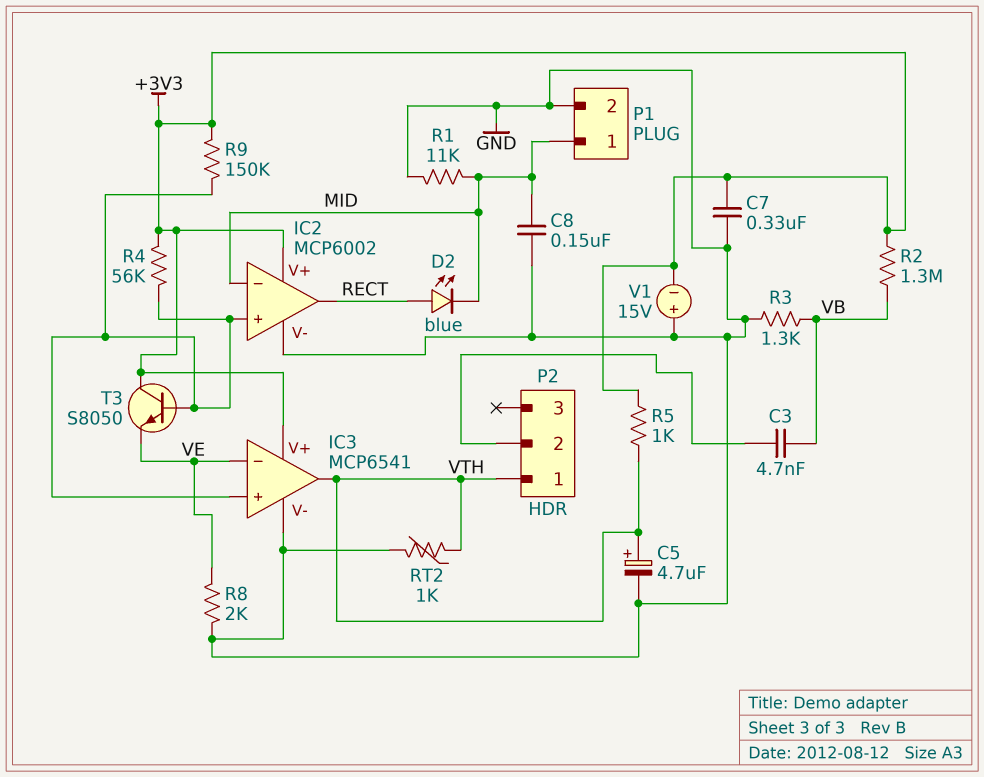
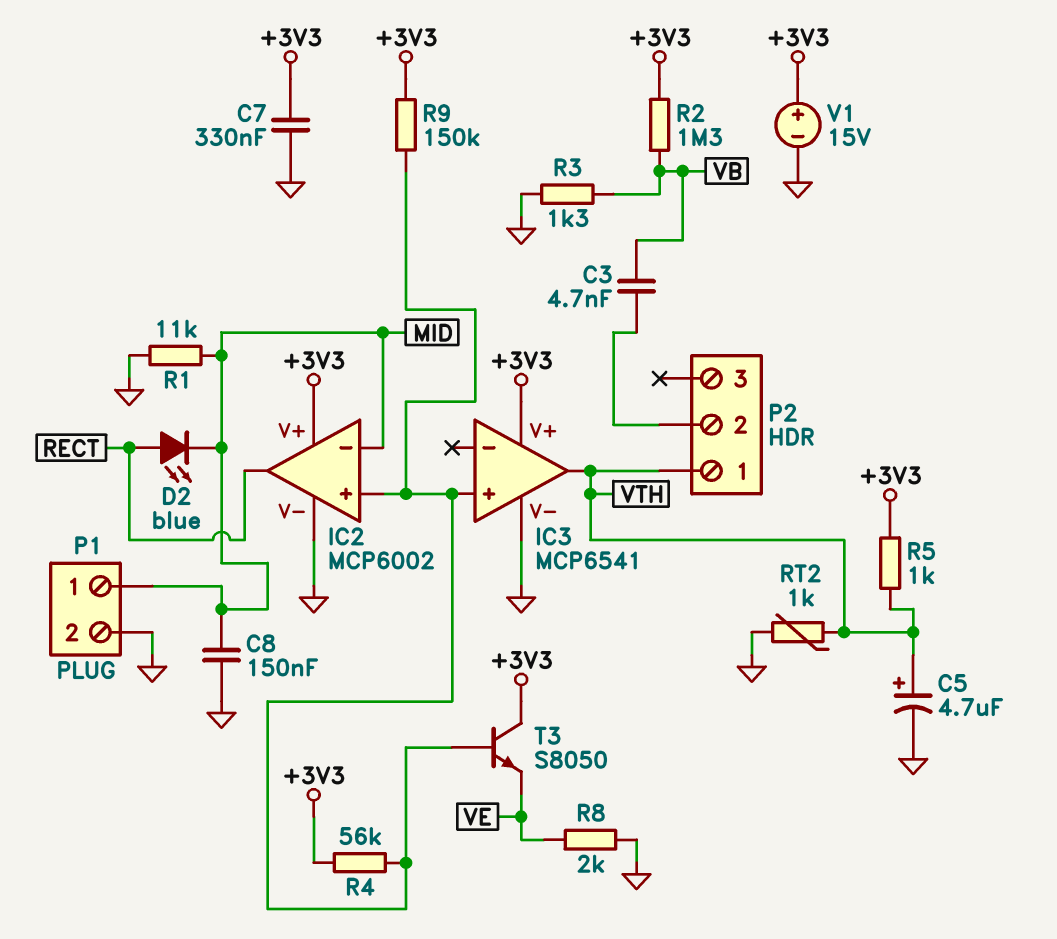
IC3 pin in-: VE -> none
V1: 15V (plus GND, minus +3V3) -> 15V (plus +3V3, minus GND)

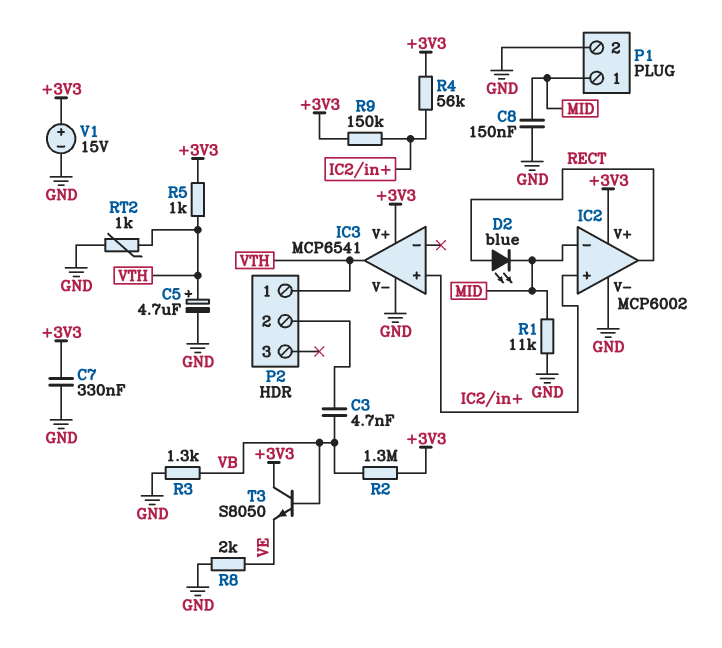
T3: NPN S8050 (B IC2/in+, C +3V3, E VE) -> NPN S8050 (B VB, C +3V3, E VE)

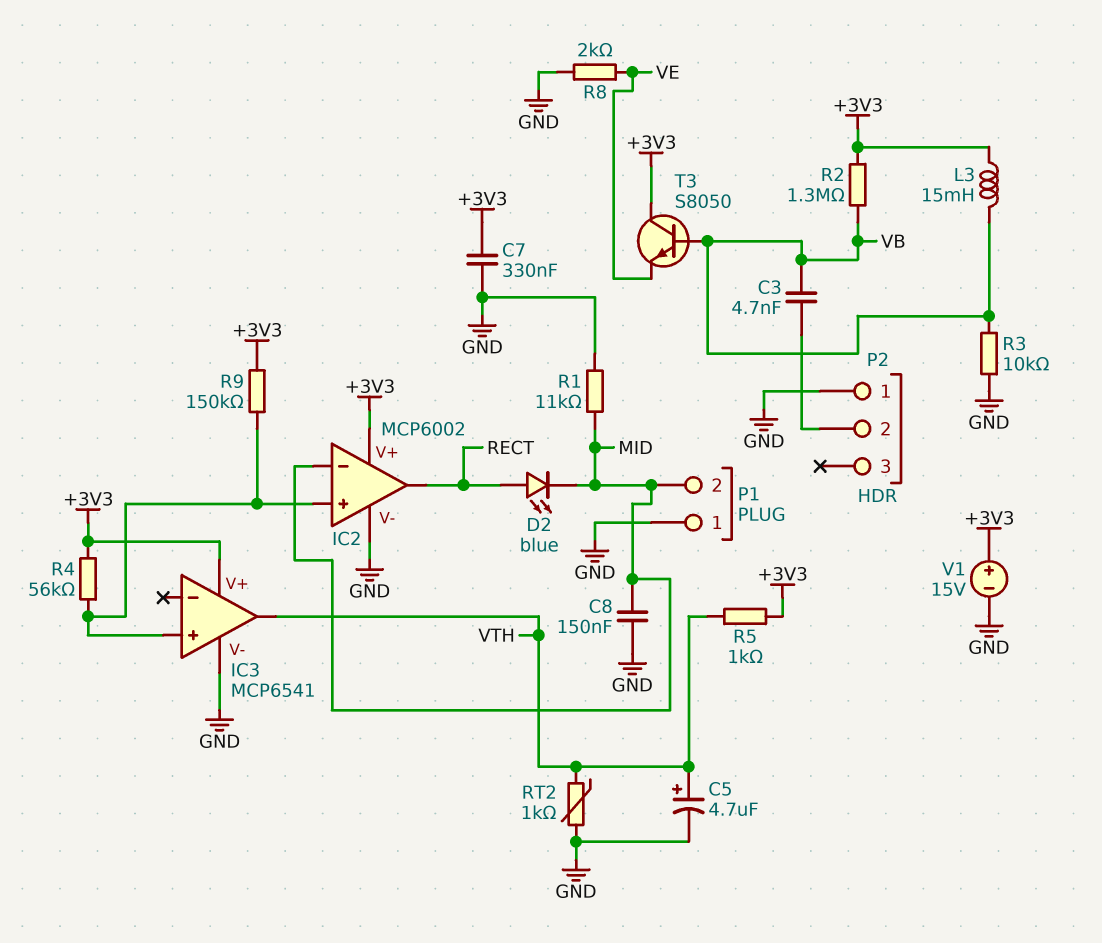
L3: none -> 15mH (+3V3, VB)
P1 pin 1: MID -> GND
P1 pin 2: GND -> MID
P2 pin 1: VTH -> GND
R3: 1.3k (GND, VB) -> 10k (GND, VB)

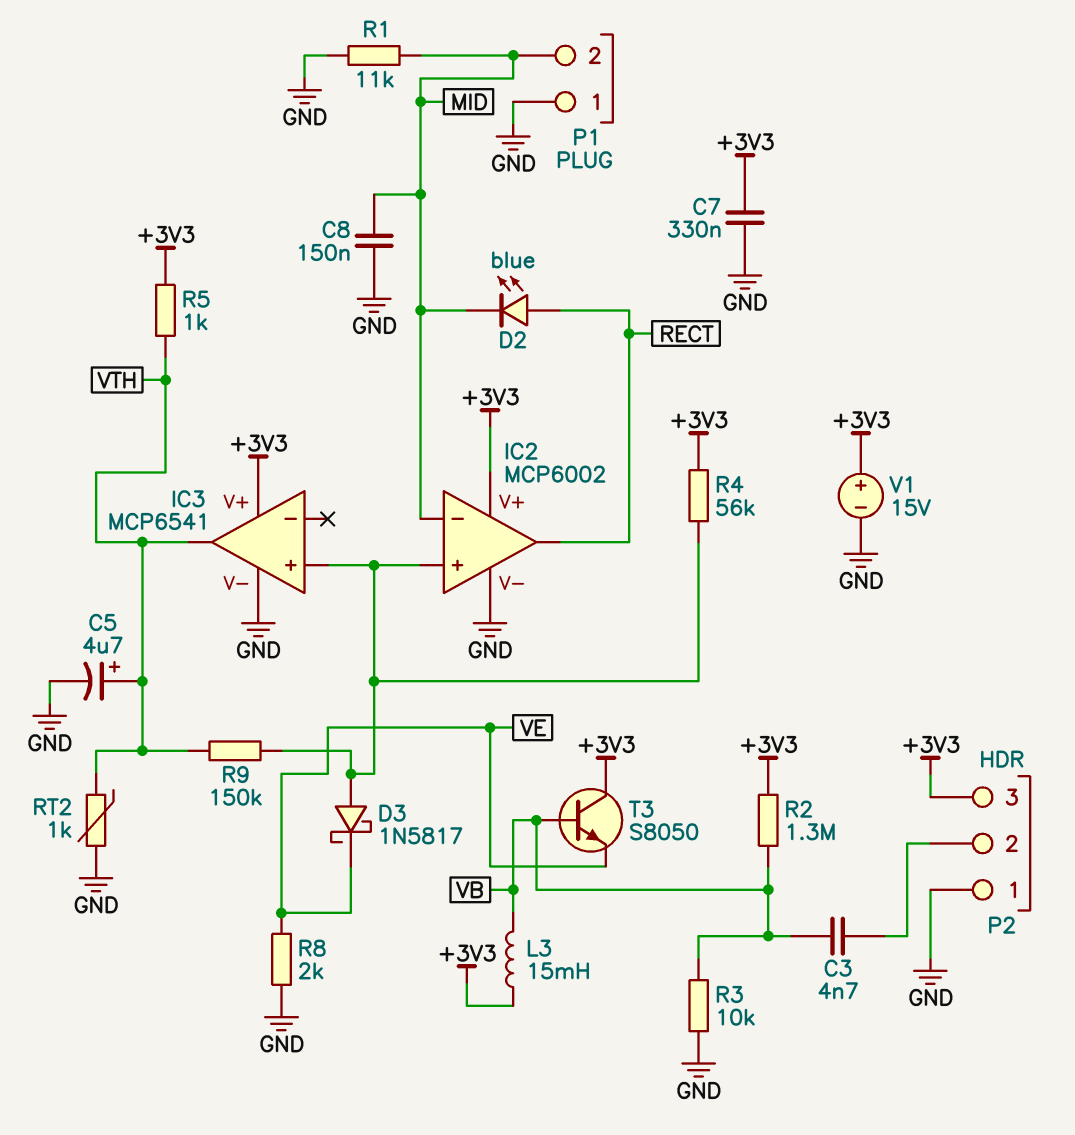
D3: none -> schottky 1N5817 (A IC2/in+, K VE)
P2 pin 3: none -> +3V3
R9: 150k (+3V3, IC2/in+) -> 150k (IC2/in+, VTH)

